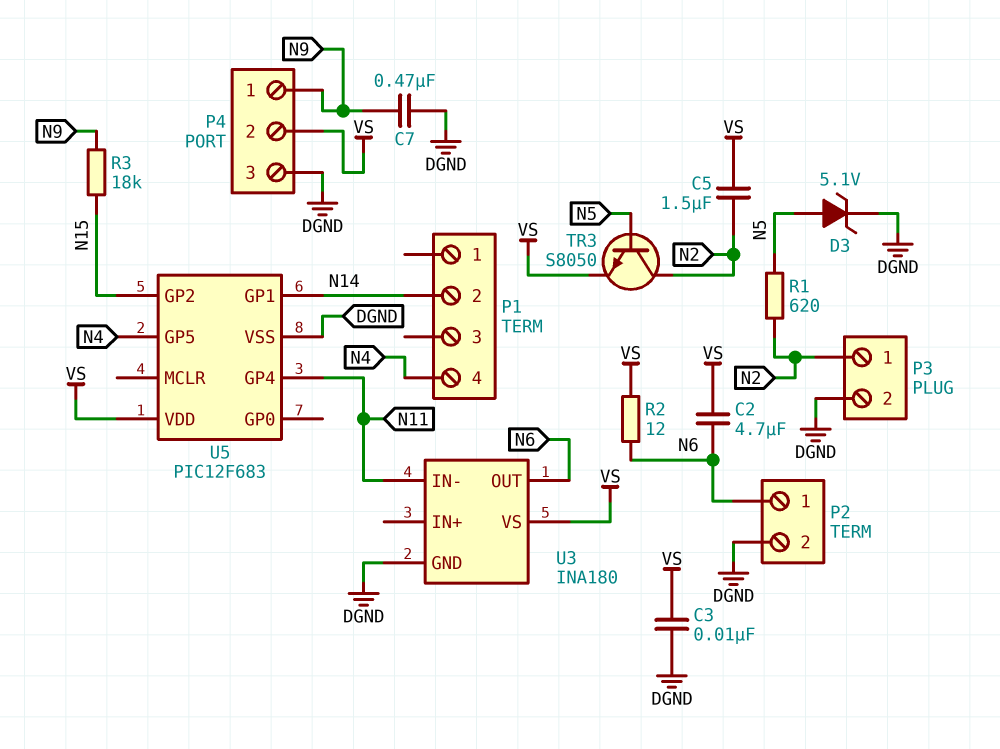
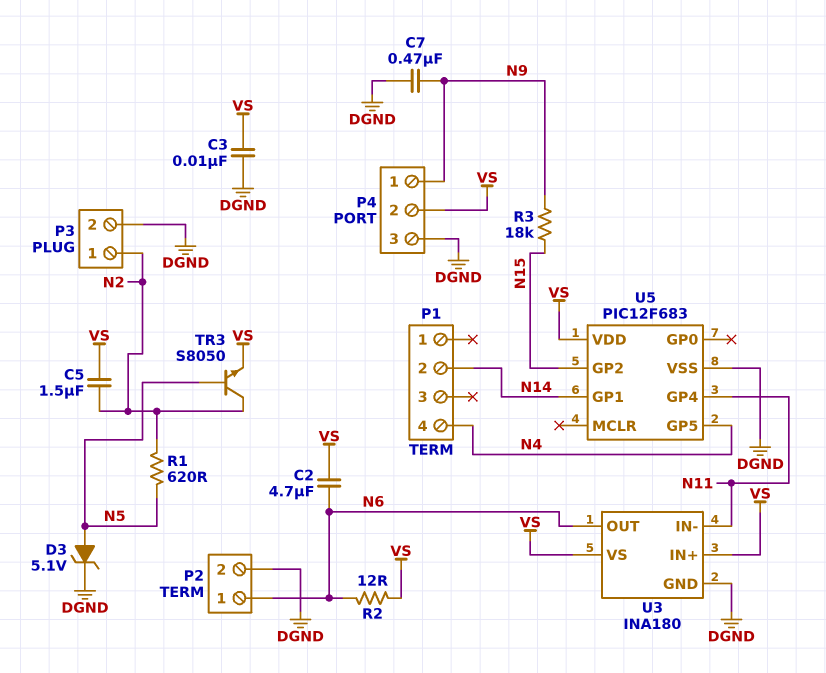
U3 pin IN+: none -> VS

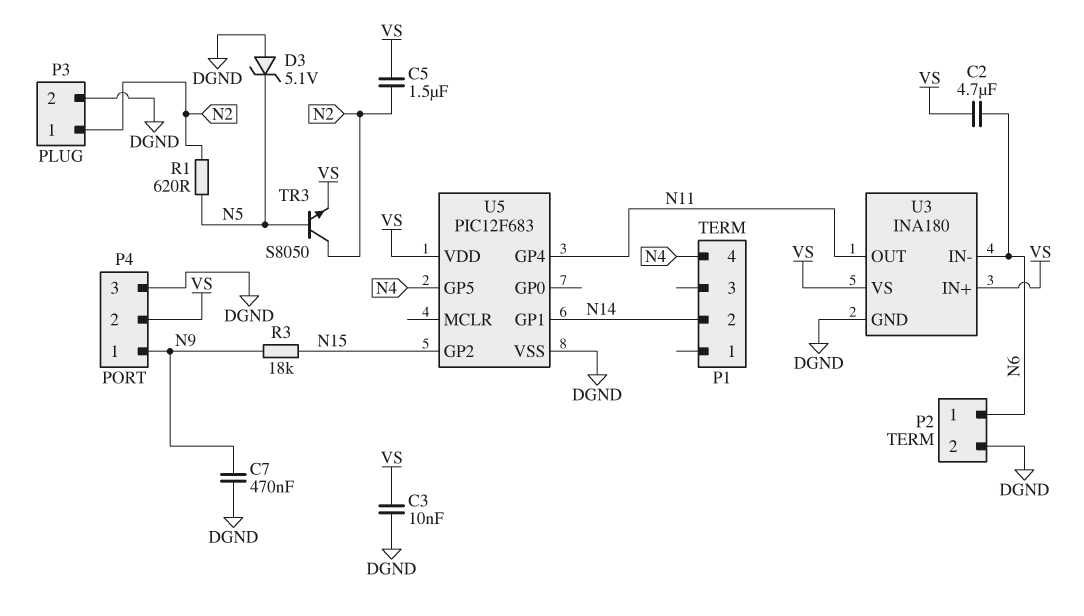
D3: zener 5.1V (A N5, K DGND) -> zener 5.1V (A DGND, K N5)
R2: 12 (N6, VS) -> none
U3 pin IN-: N11 -> N6
U3 pin OUT: N6 -> N11

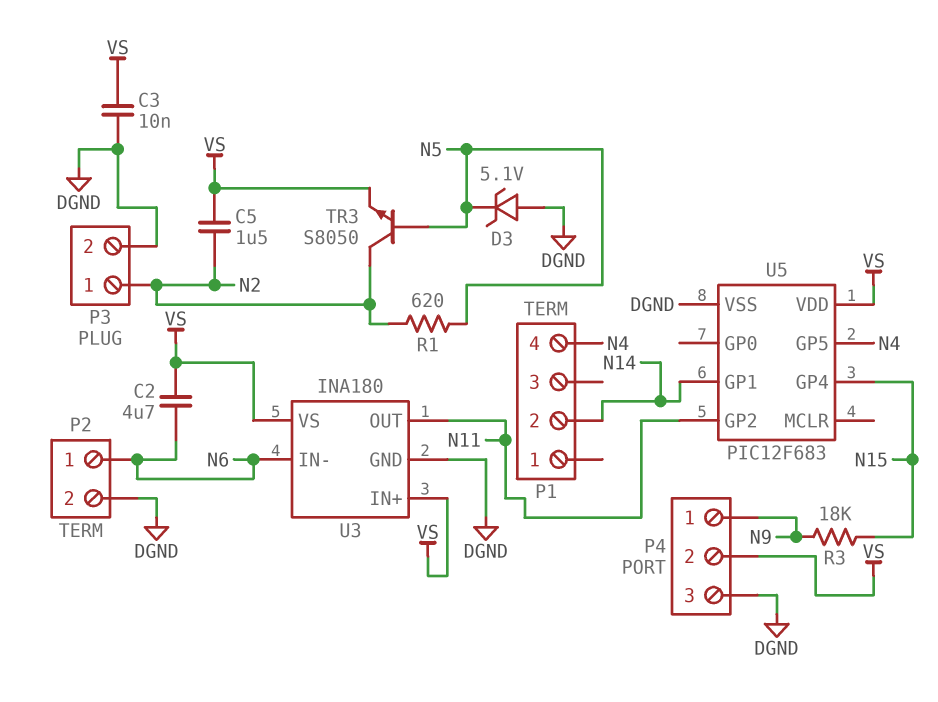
C7: 470nF (DGND, N9) -> none
U5 pin GP2: N15 -> N11
U5 pin GP4: N11 -> N15

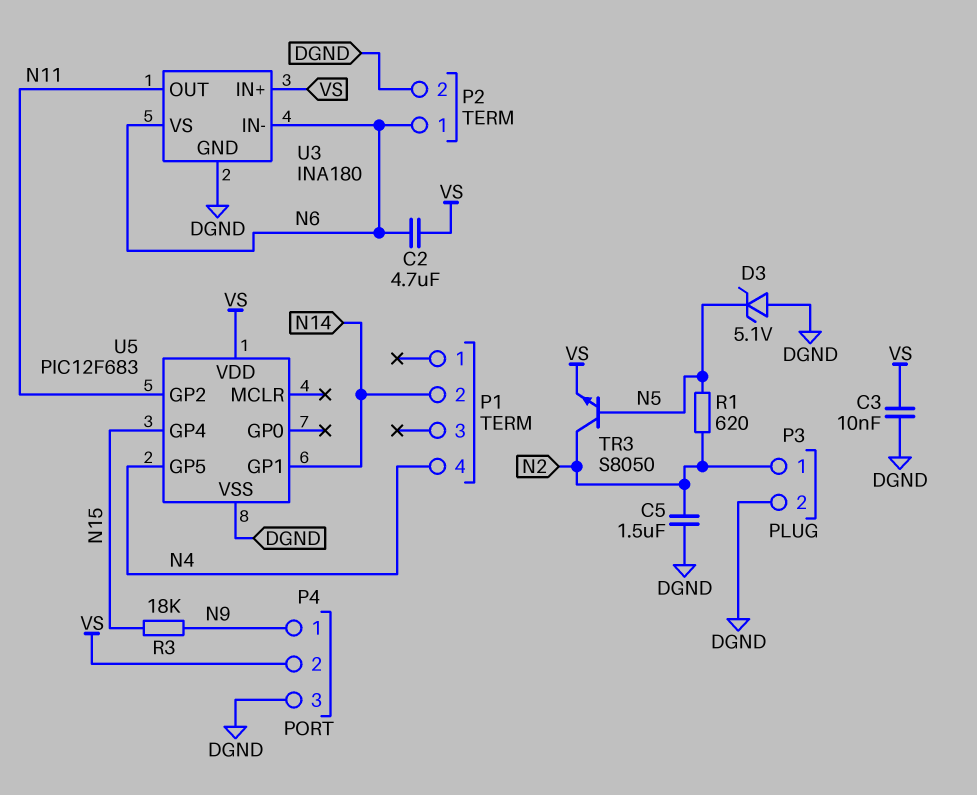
C5: 1.5uF (N2, VS) -> 1.5uF (DGND, N2)
U3 pin VS: VS -> N6

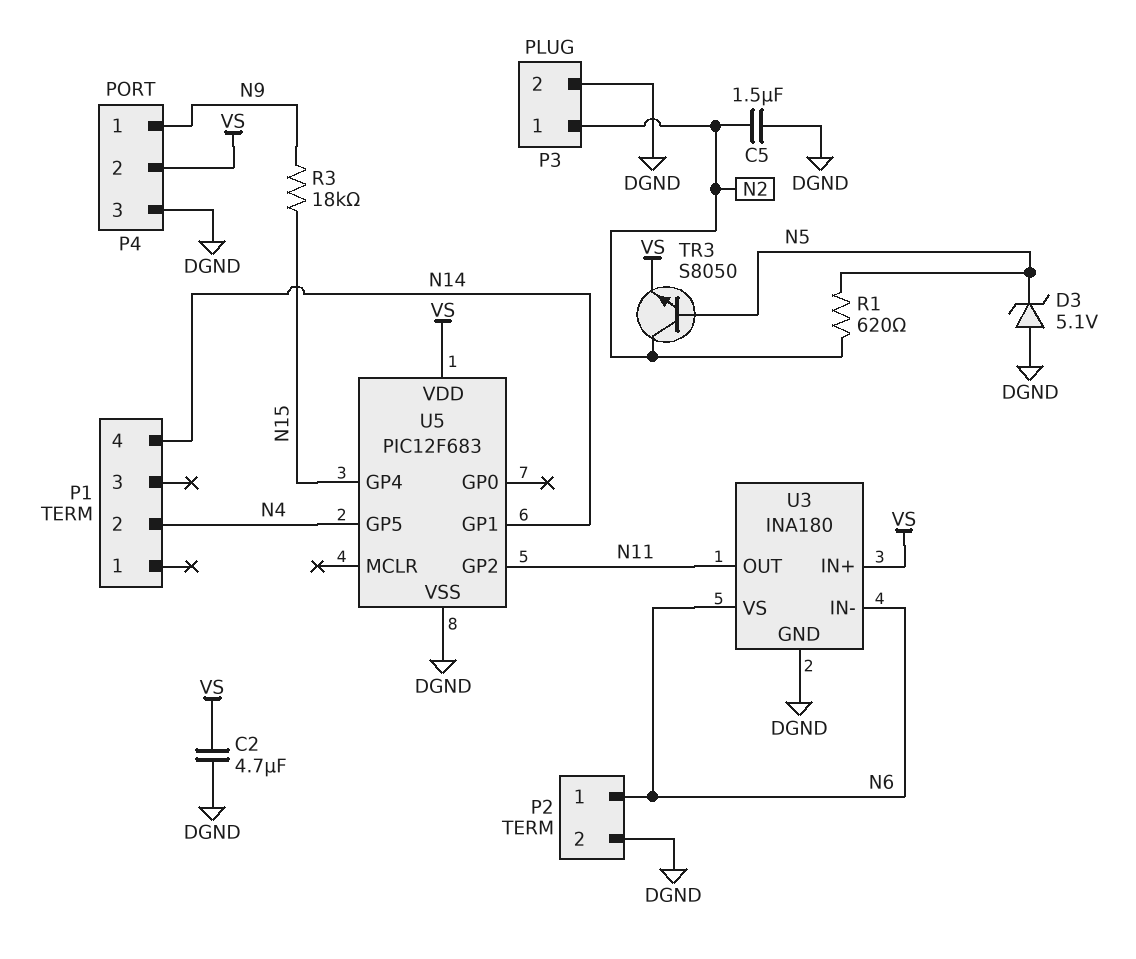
C2: 4.7uF (N6, VS) -> 4.7uF (DGND, VS)
C3: 10nF (DGND, VS) -> none
P1 pin 2: N14 -> N4
P1 pin 4: N4 -> N14

